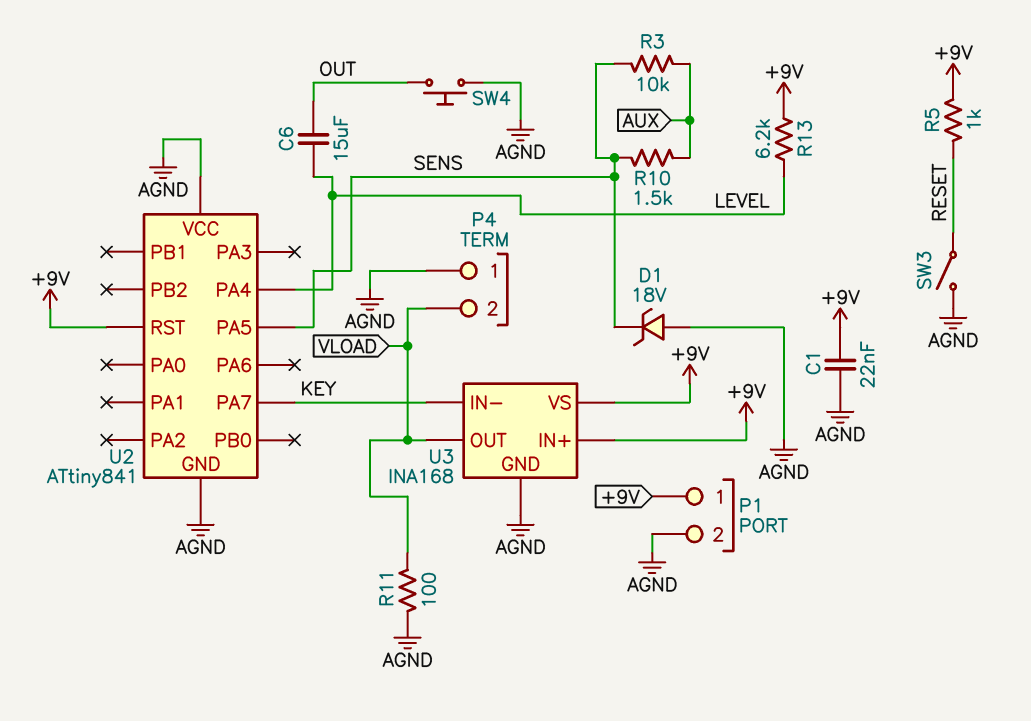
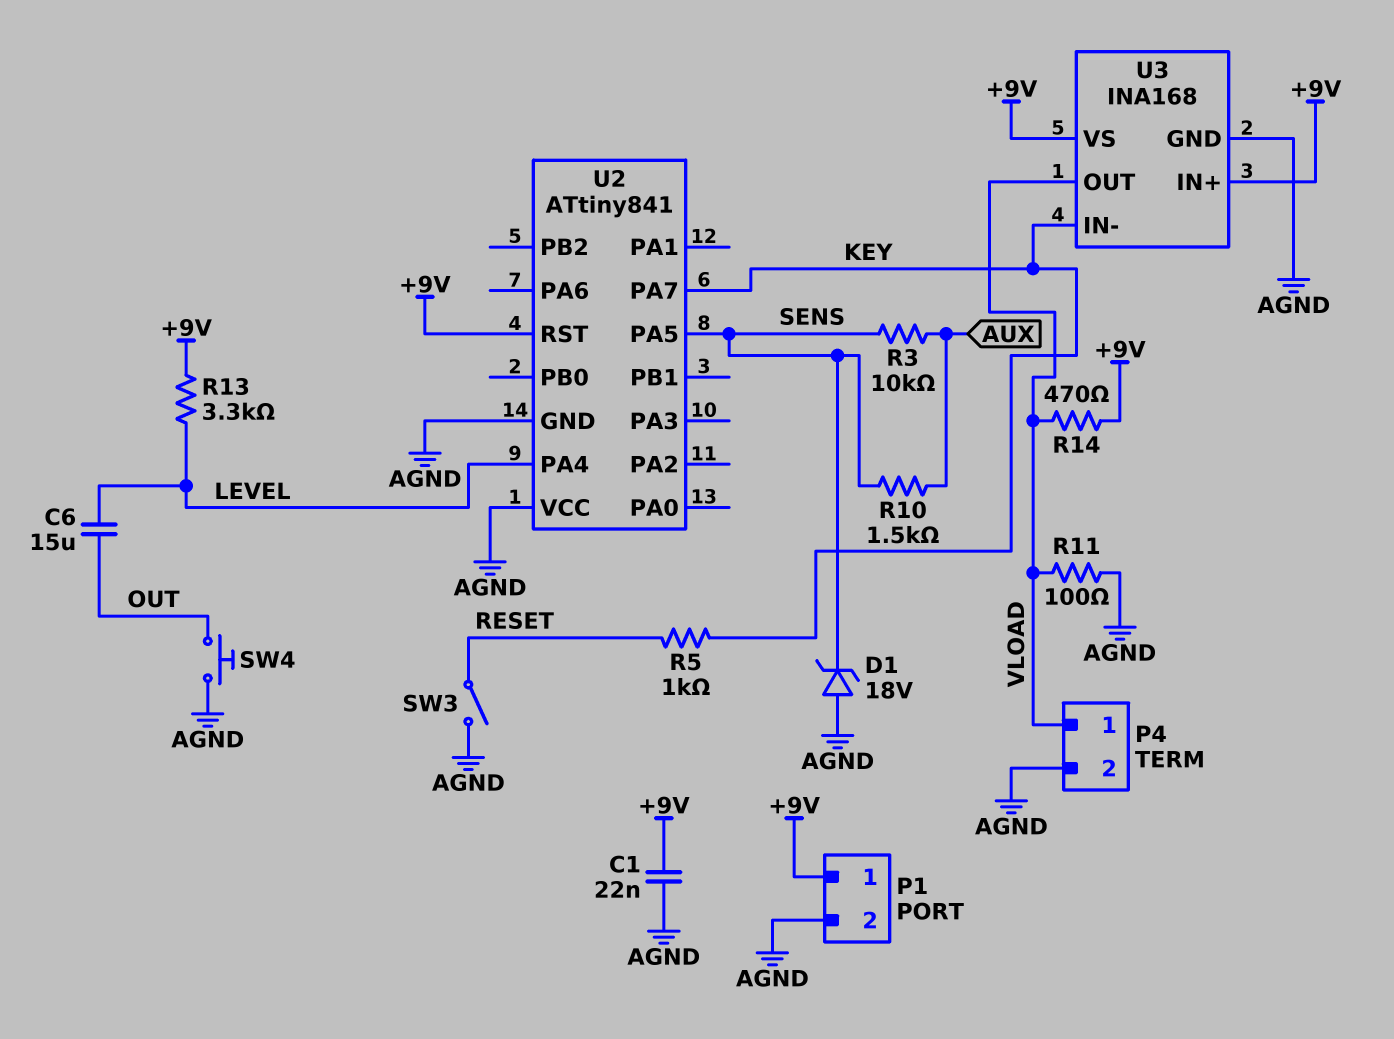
P4 pin 1: AGND -> VLOAD
P4 pin 2: VLOAD -> AGND
R5: 1k (+9V, RESET) -> 1k (KEY, RESET)
R13: 6.2k (+9V, LEVEL) -> 3.3k (+9V, LEVEL)
R14: none -> 470 (+9V, VLOAD)

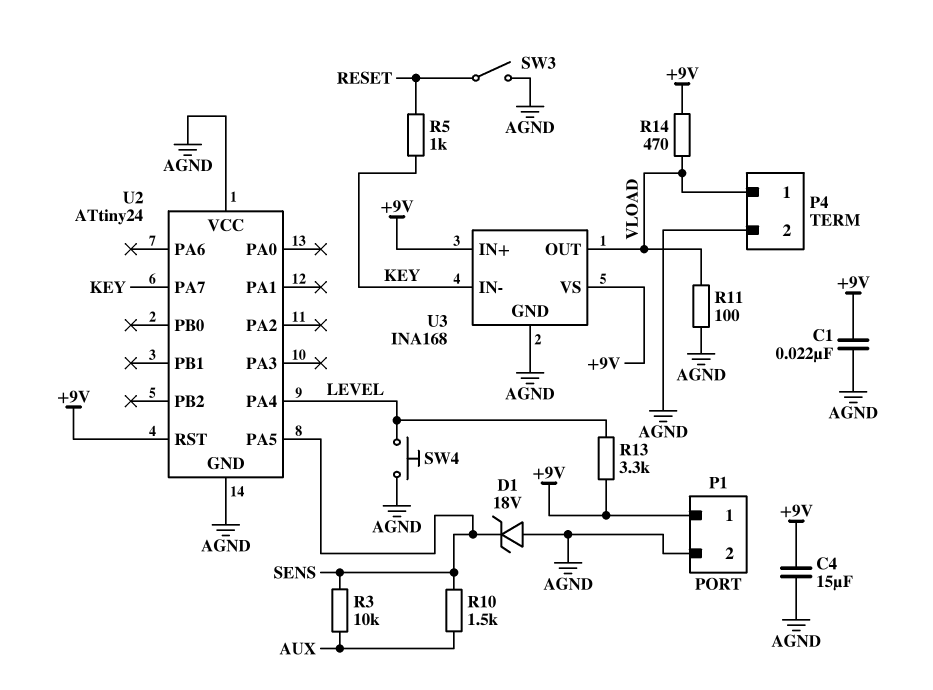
C4: none -> 15uF (+9V, AGND)
C6: 15uF (LEVEL, OUT) -> none
SW4: button (AGND, OUT) -> button (AGND, LEVEL)
U2: ATtiny841 -> ATtiny24

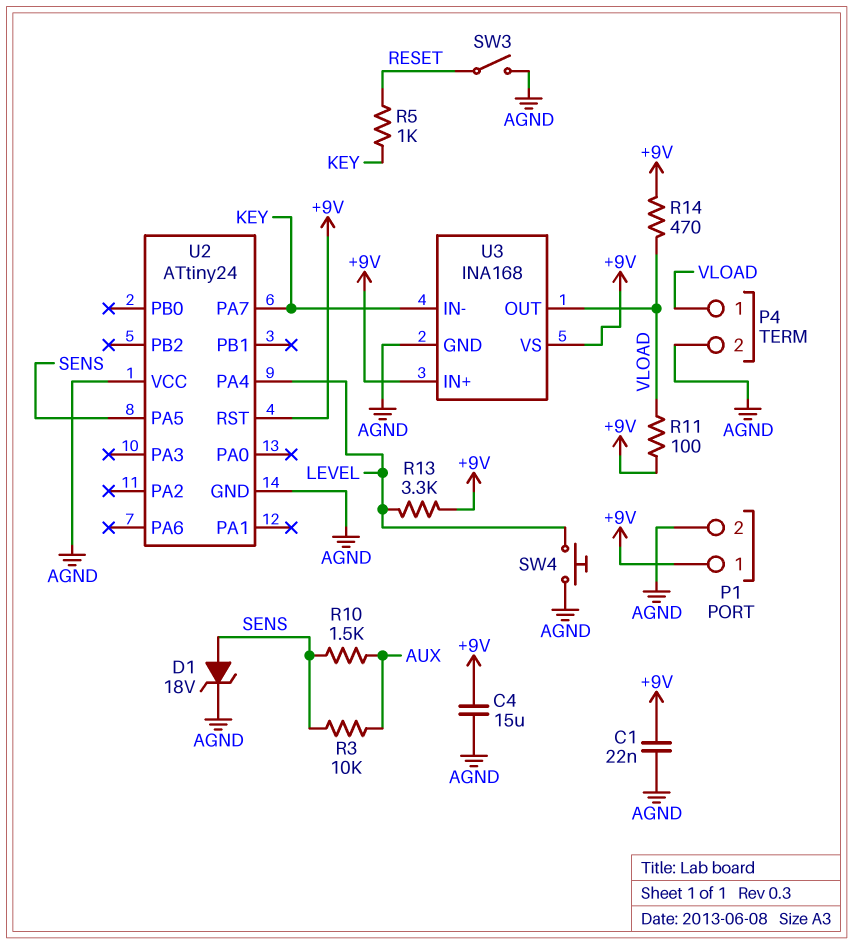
D1: zener 18V (A AGND, K SENS) -> zener 18V (A SENS, K AGND)
R11: 100 (AGND, VLOAD) -> 100 (+9V, VLOAD)

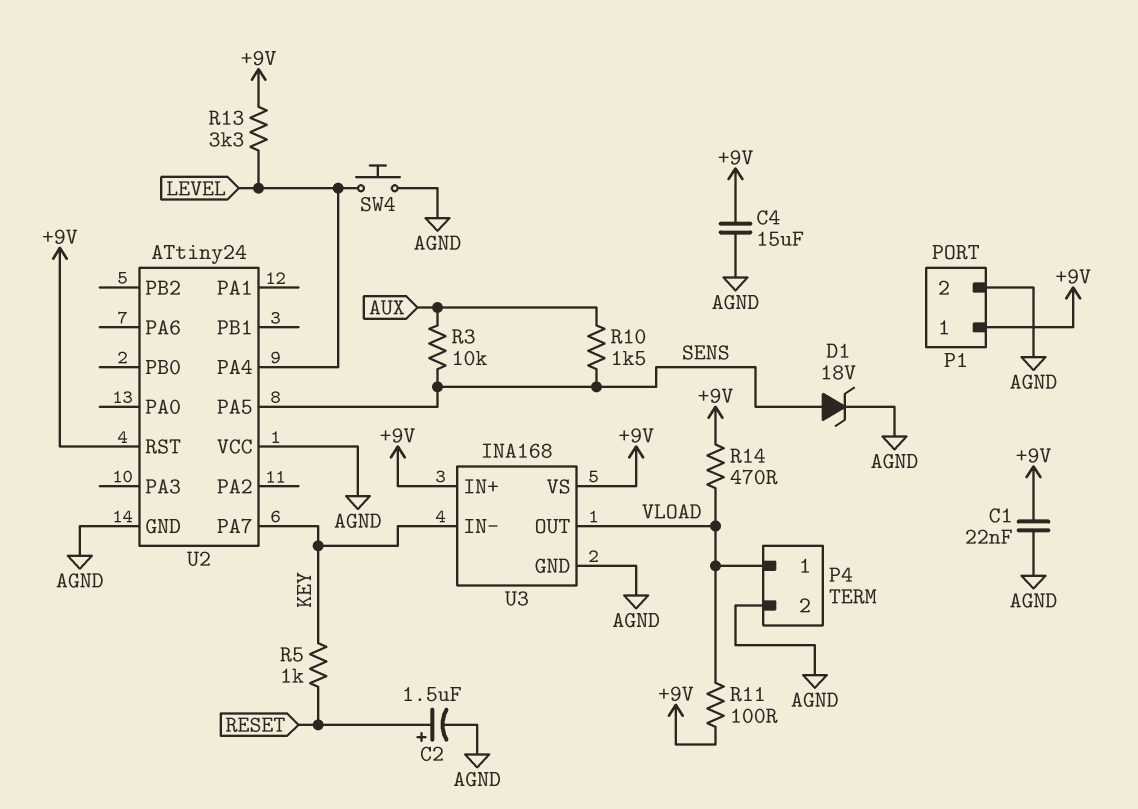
C2: none -> 1.5uF (plus RESET, minus AGND)
SW3: switch (AGND, RESET) -> none

